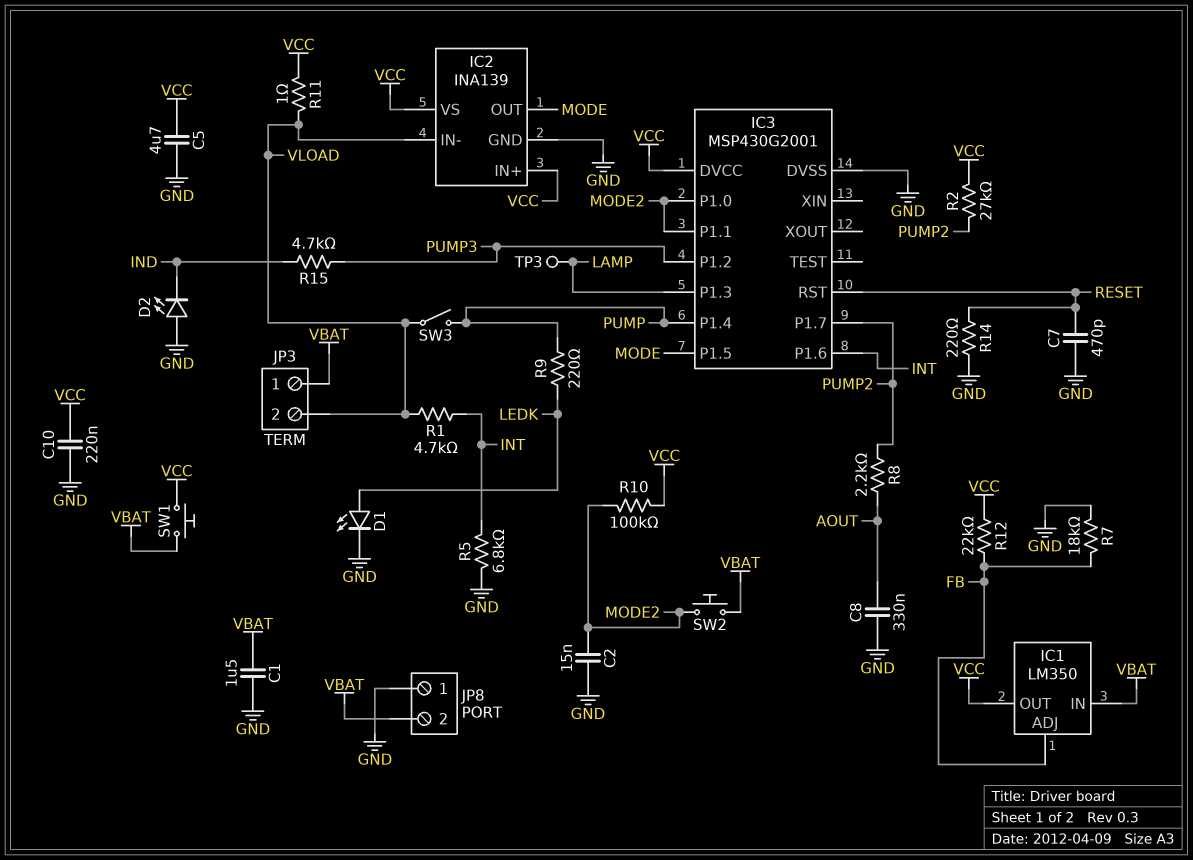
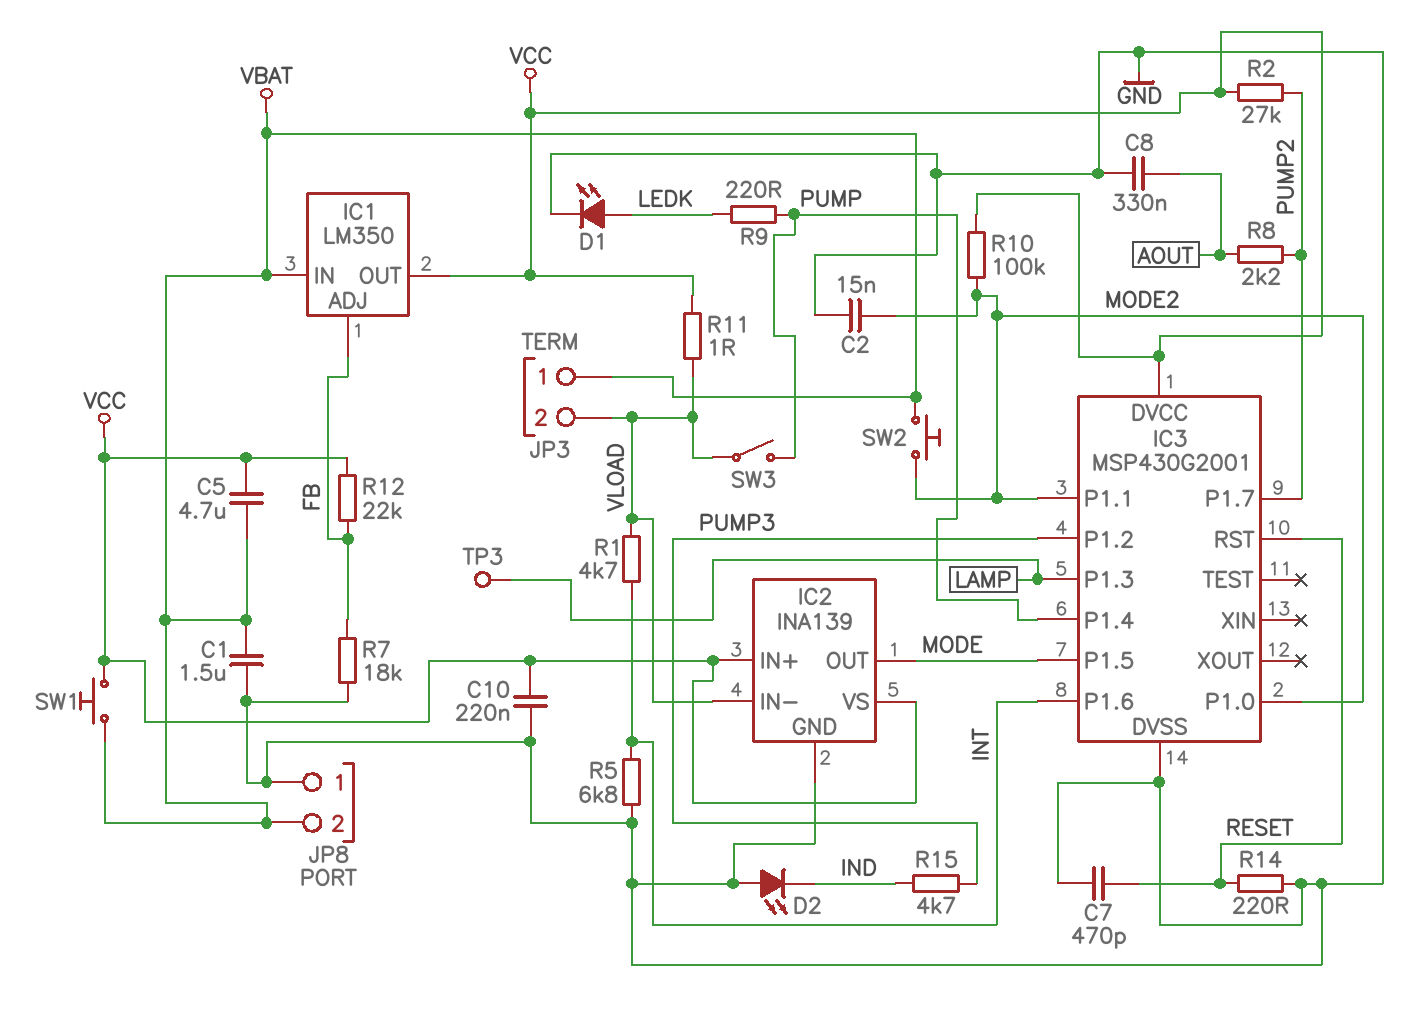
C5: 4.7uF (GND, VCC) -> 4.7uF (VBAT, VCC)

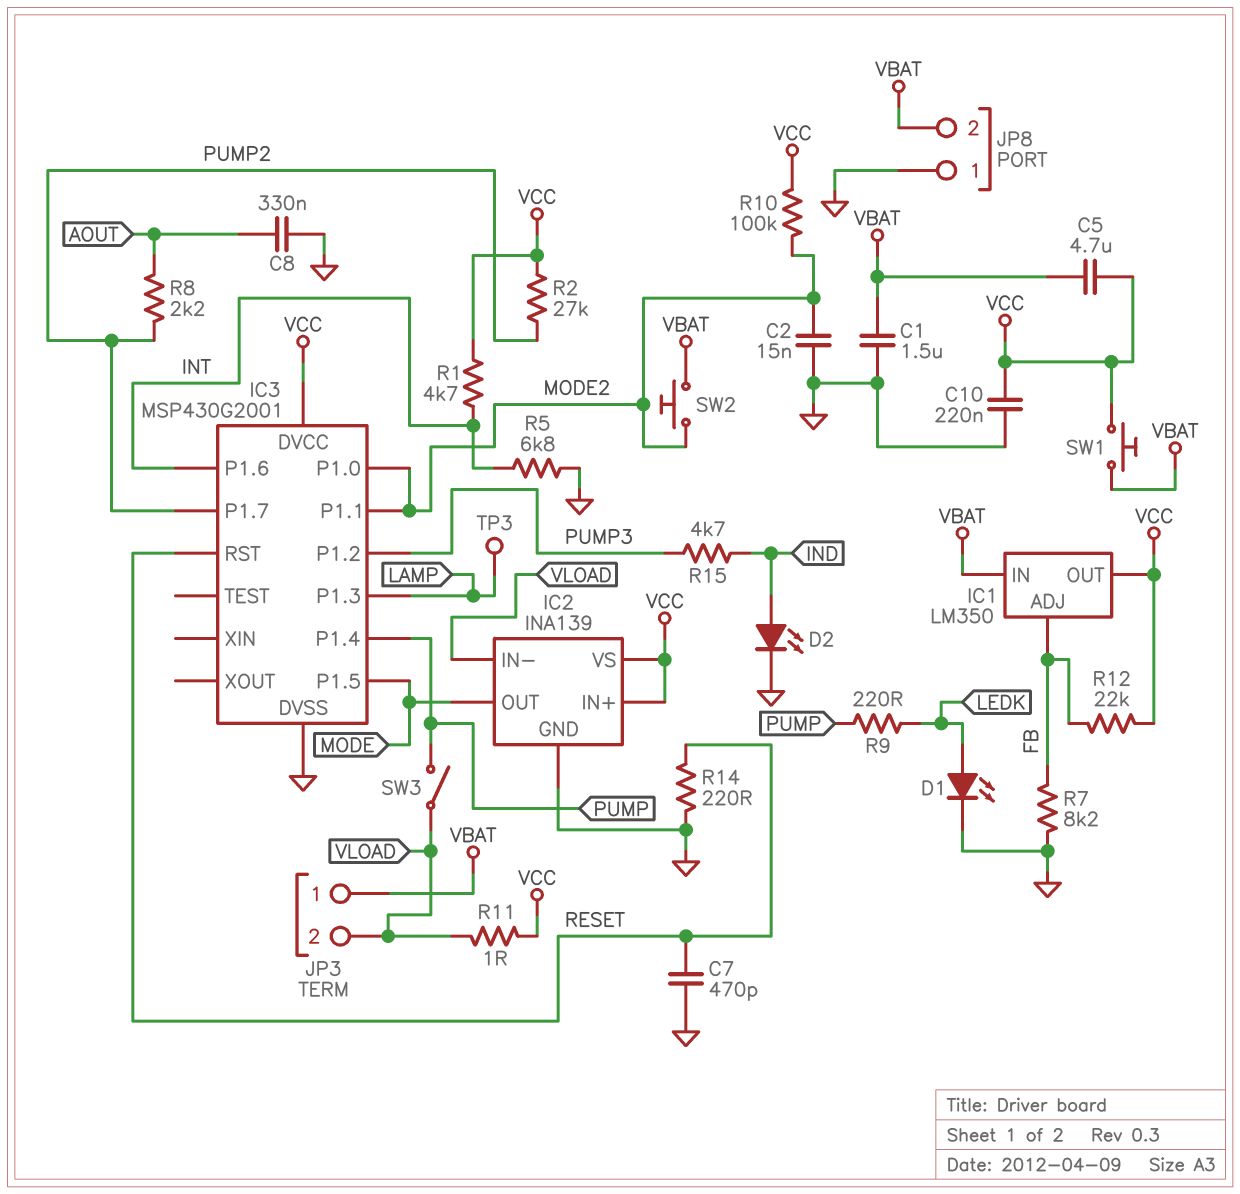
D2: LED (A GND, K IND) -> LED (A IND, K GND)
R1: 4.7k (INT, VLOAD) -> 4.7k (INT, VCC)
R7: 18k (FB, GND) -> 8.2k (FB, GND)

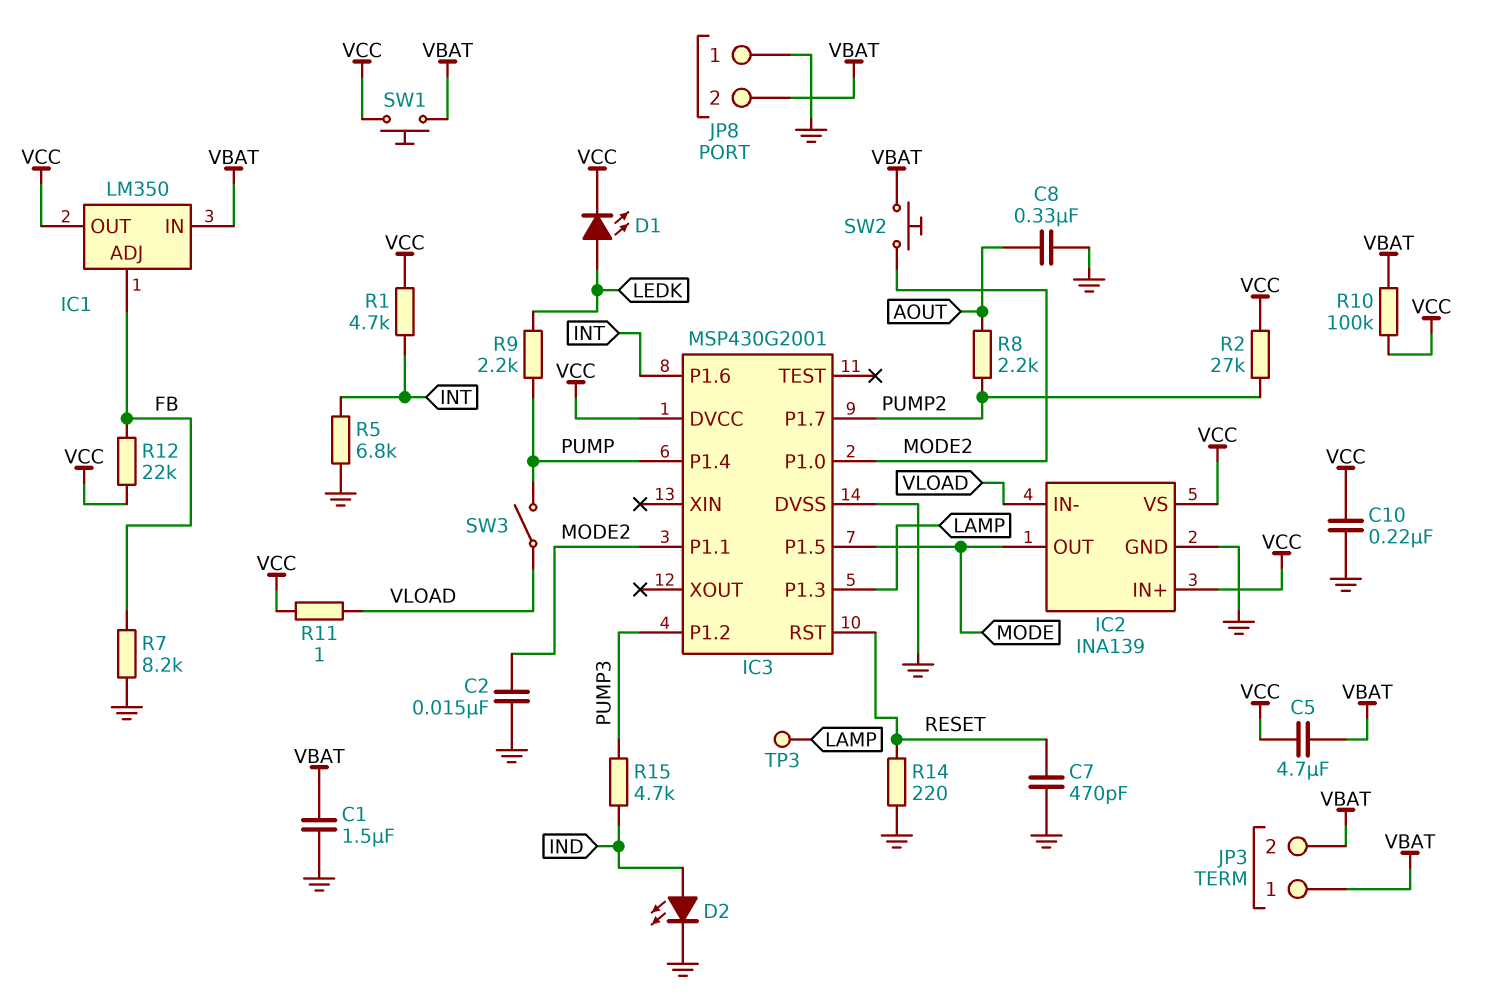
D1: LED (A LEDK, K GND) -> LED (A LEDK, K VCC)
JP3 pin 2: VLOAD -> VBAT
R9: 220 (LEDK, PUMP) -> 2.2k (LEDK, PUMP)
R10: 100k (MODE2, VCC) -> 100k (VBAT, VCC)

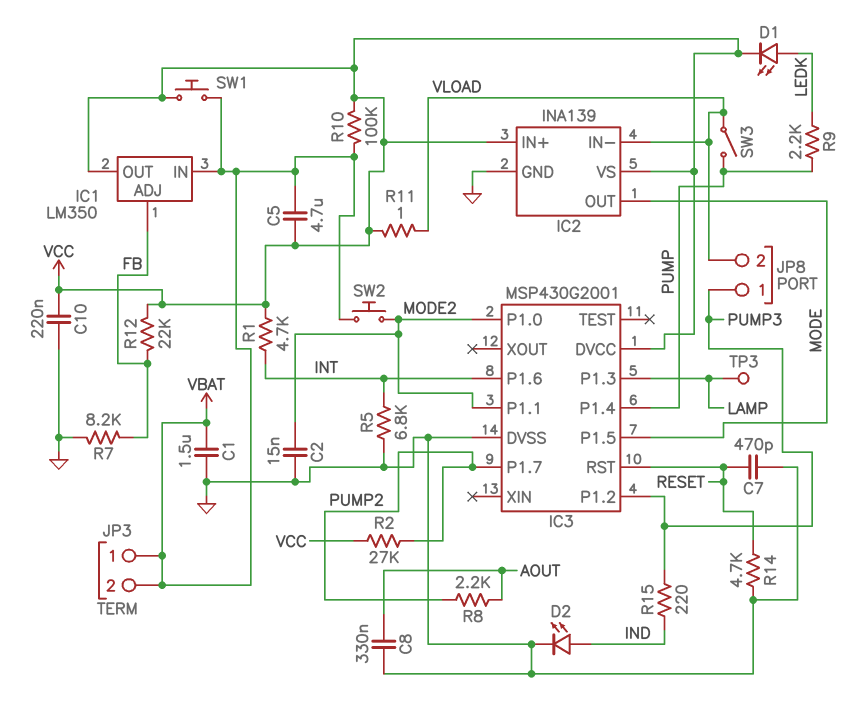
JP8 pin 1: GND -> PUMP3
JP8 pin 2: VBAT -> VLOAD
R14: 220 (GND, RESET) -> 4.7k (GND, RESET)
R15: 4.7k (IND, PUMP3) -> 220 (IND, PUMP3)

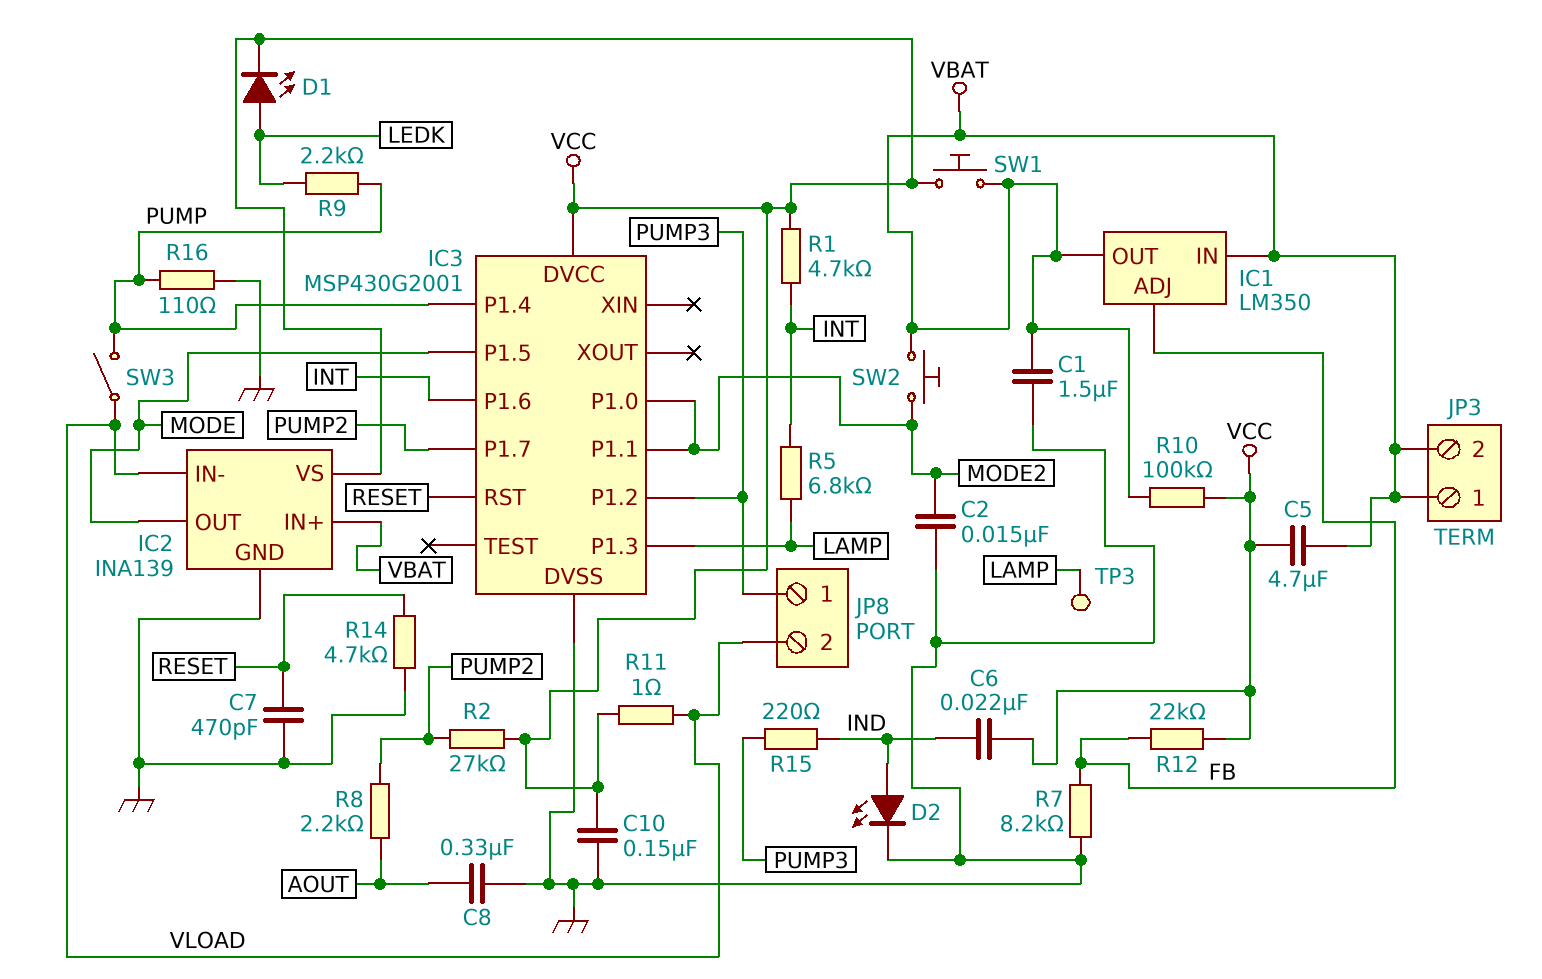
C6: none -> 22nF (IND, VCC)
C10: 220nF (GND, VCC) -> 150nF (GND, VCC)
IC1 pin OUT: VCC -> VBAT
IC2 pin IN+: VCC -> VBAT
R5: 6.8k (GND, INT) -> 6.8k (INT, LAMP)
R16: none -> 110 (GND, PUMP)

